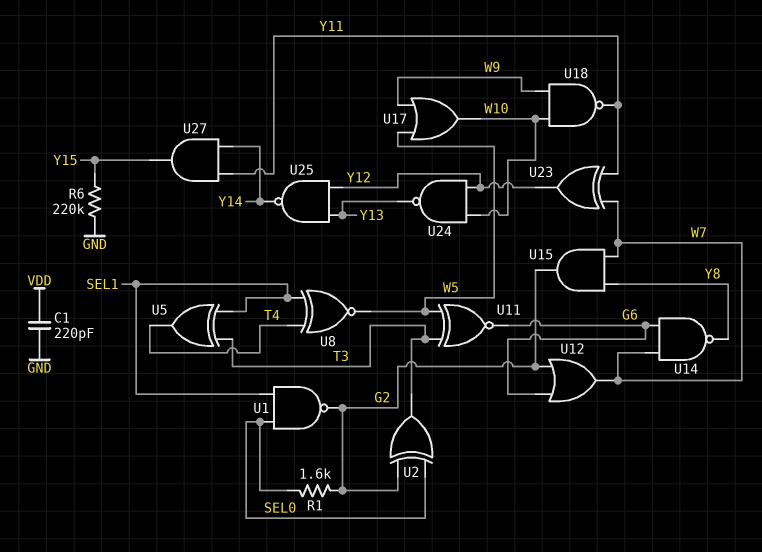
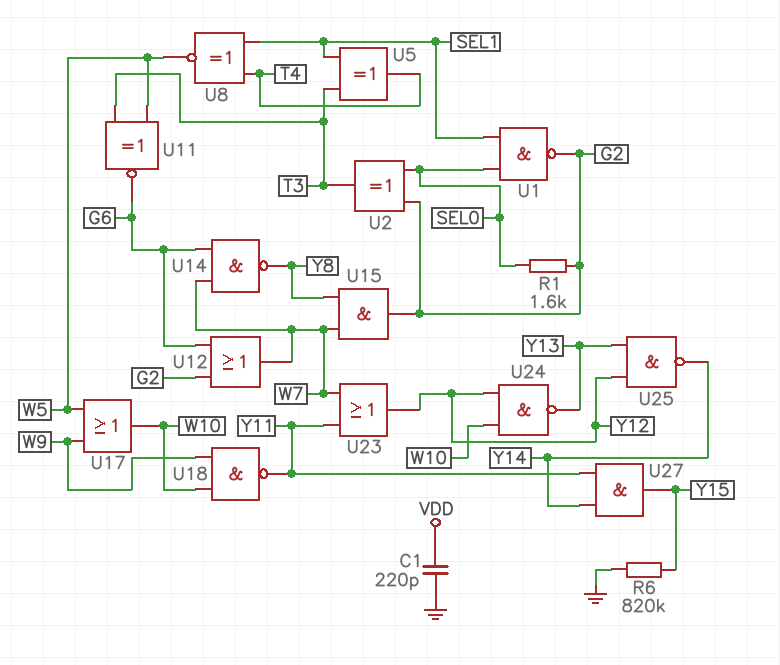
R6: 220k (GND, Y15) -> 820k (GND, Y15)
U23: XOR (in W7, in Y11, out Y12) -> OR (in W7, in Y11, out Y12)

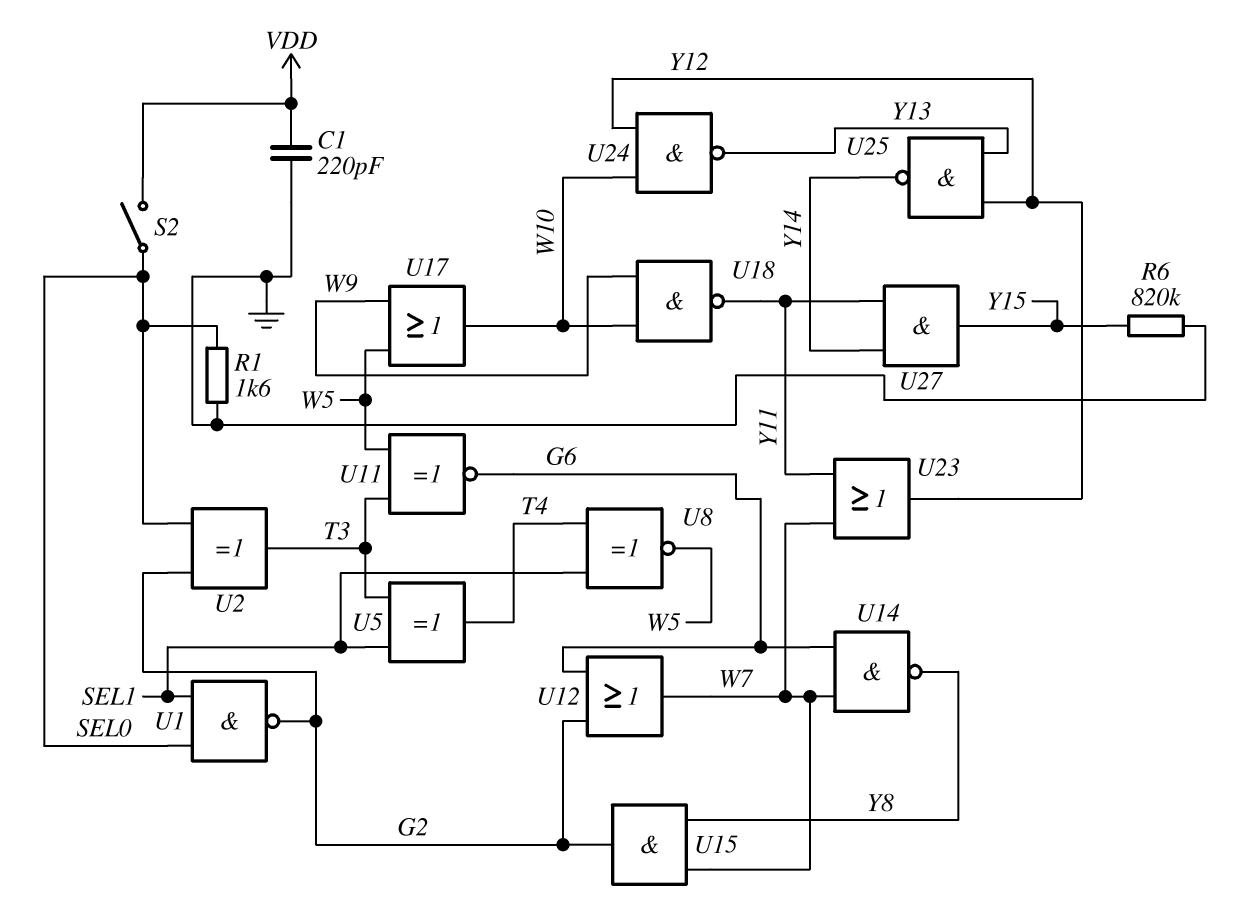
R1: 1.6k (G2, SEL0) -> 1.6k (GND, SEL0)
S2: none -> switch (SEL0, VDD)

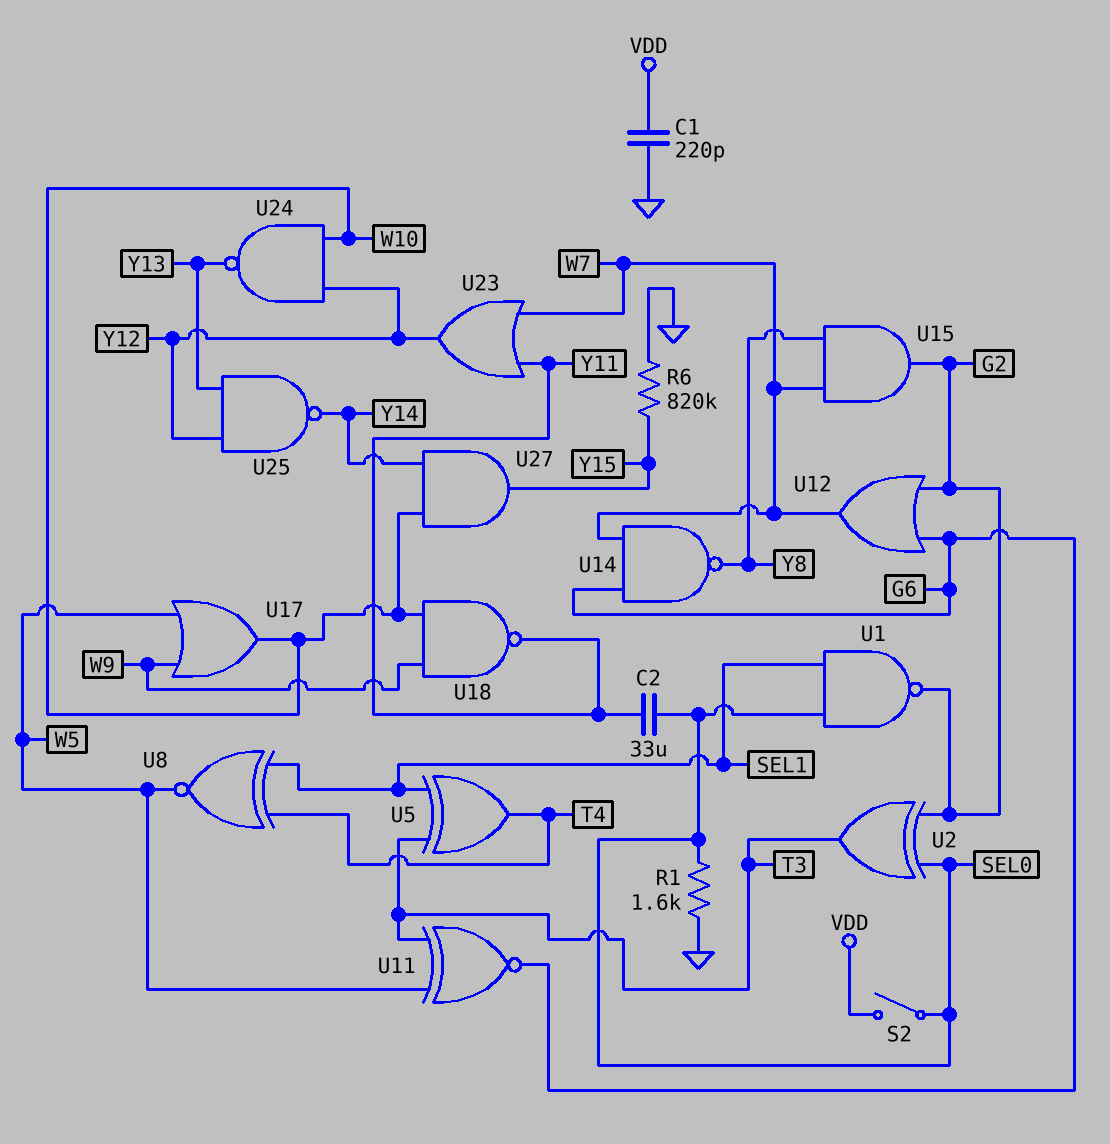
C2: none -> 33uF (SEL0, Y11)
U27: AND (in Y11, in Y14, out Y15) -> AND (in W10, in Y14, out Y15)

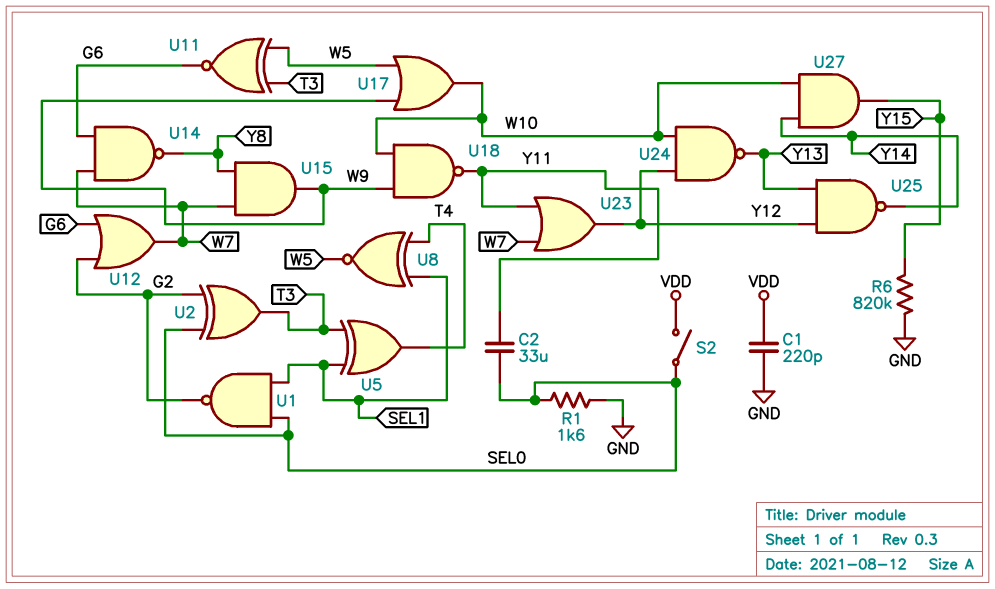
U15: AND (in W7, in Y8, out G2) -> AND (in W7, in Y8, out W9)

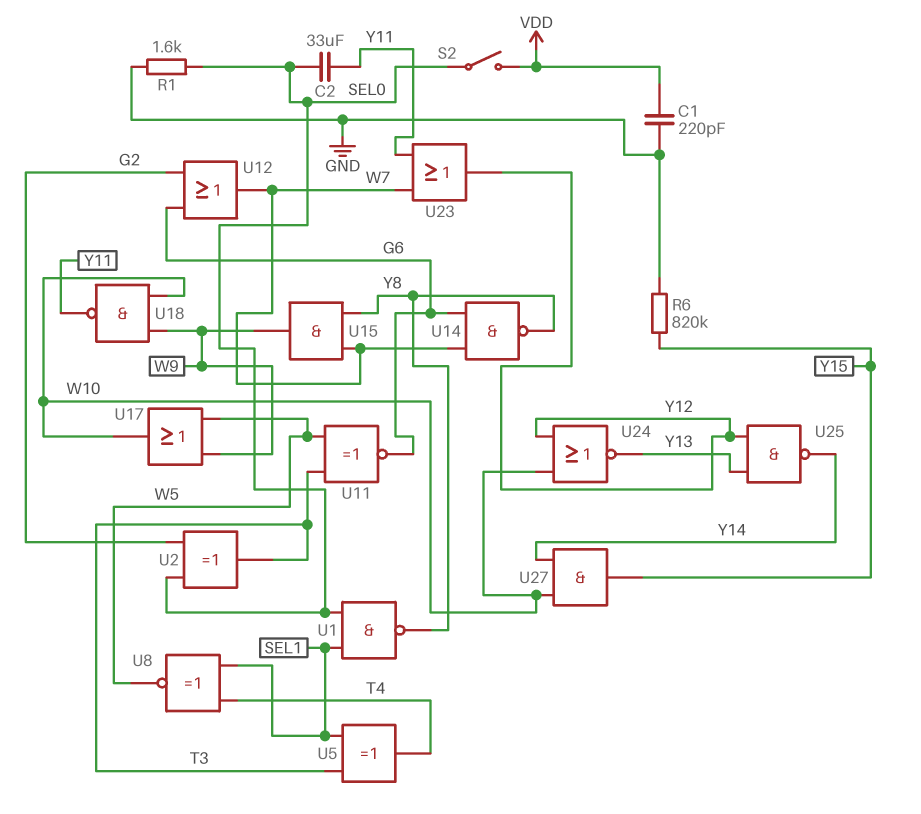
U1: NAND (in SEL0, in SEL1, out G2) -> NAND (in SEL0, in SEL1, out Y8)
U24: NAND (in W10, in Y12, out Y13) -> NOR (in W10, in Y12, out Y13)

